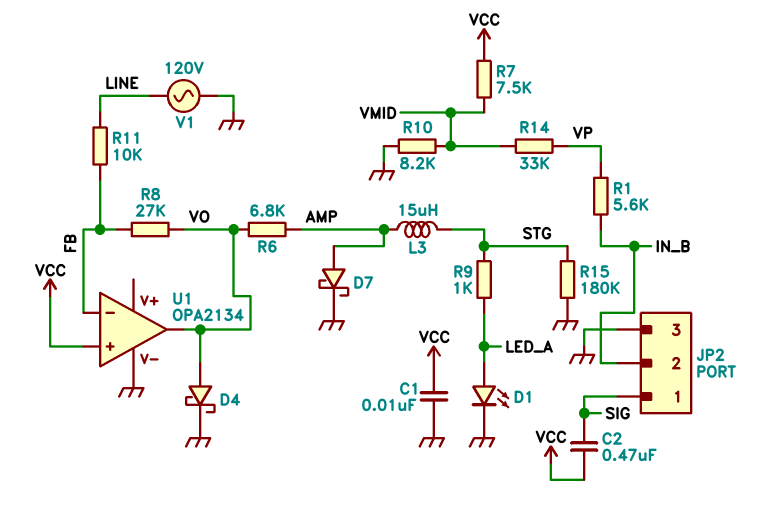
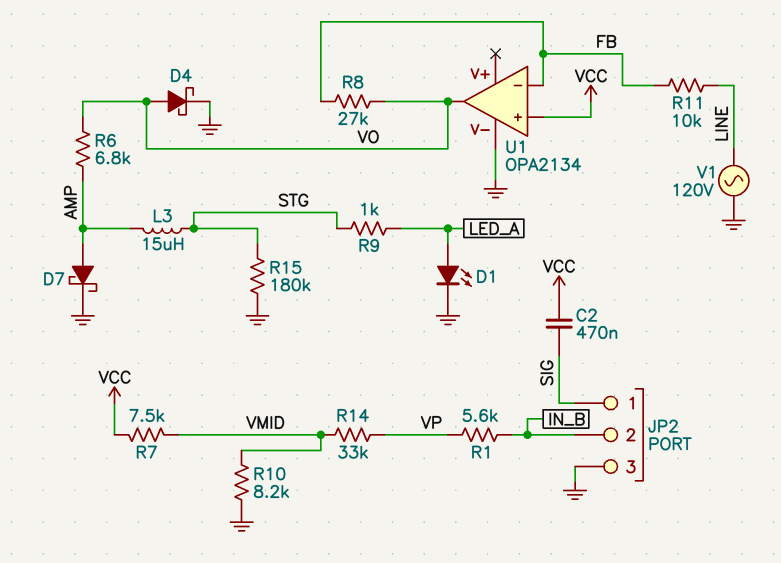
C1: 10nF (GND, VCC) -> none

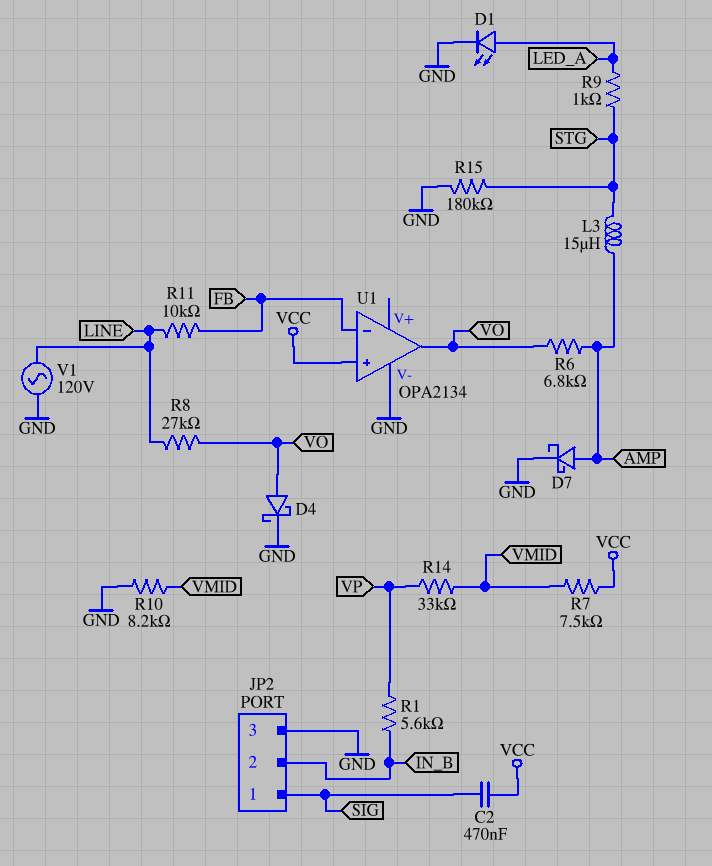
R8: 27k (FB, VO) -> 27k (LINE, VO)

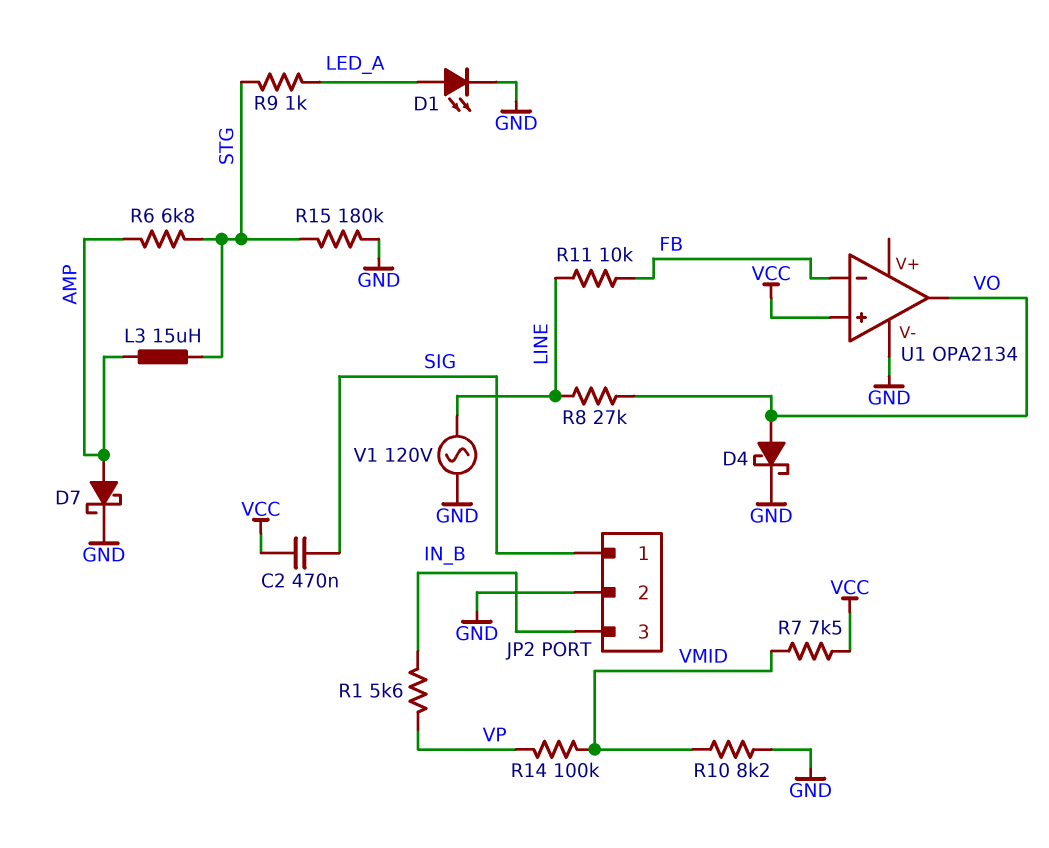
JP2 pin 2: IN_B -> GND
JP2 pin 3: GND -> IN_B
R6: 6.8k (AMP, VO) -> 6.8k (AMP, STG)
R14: 33k (VMID, VP) -> 100k (VMID, VP)

